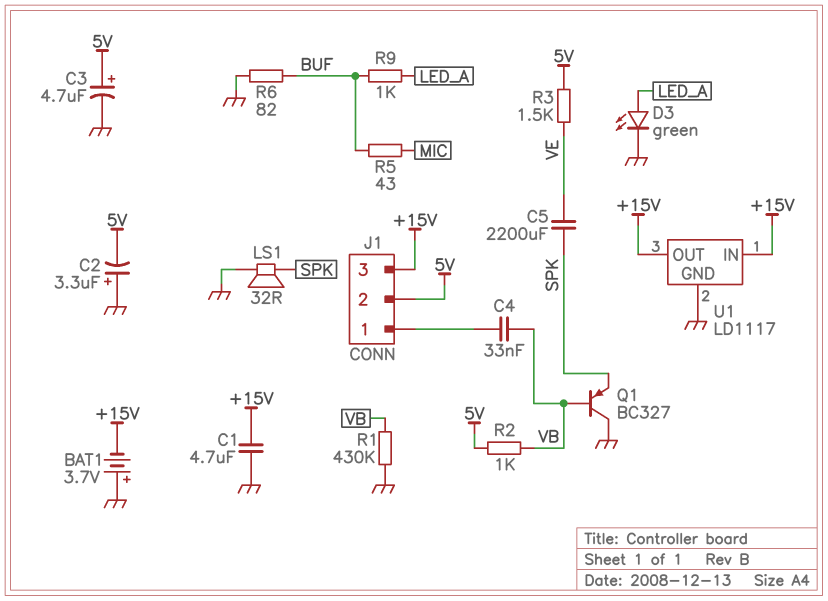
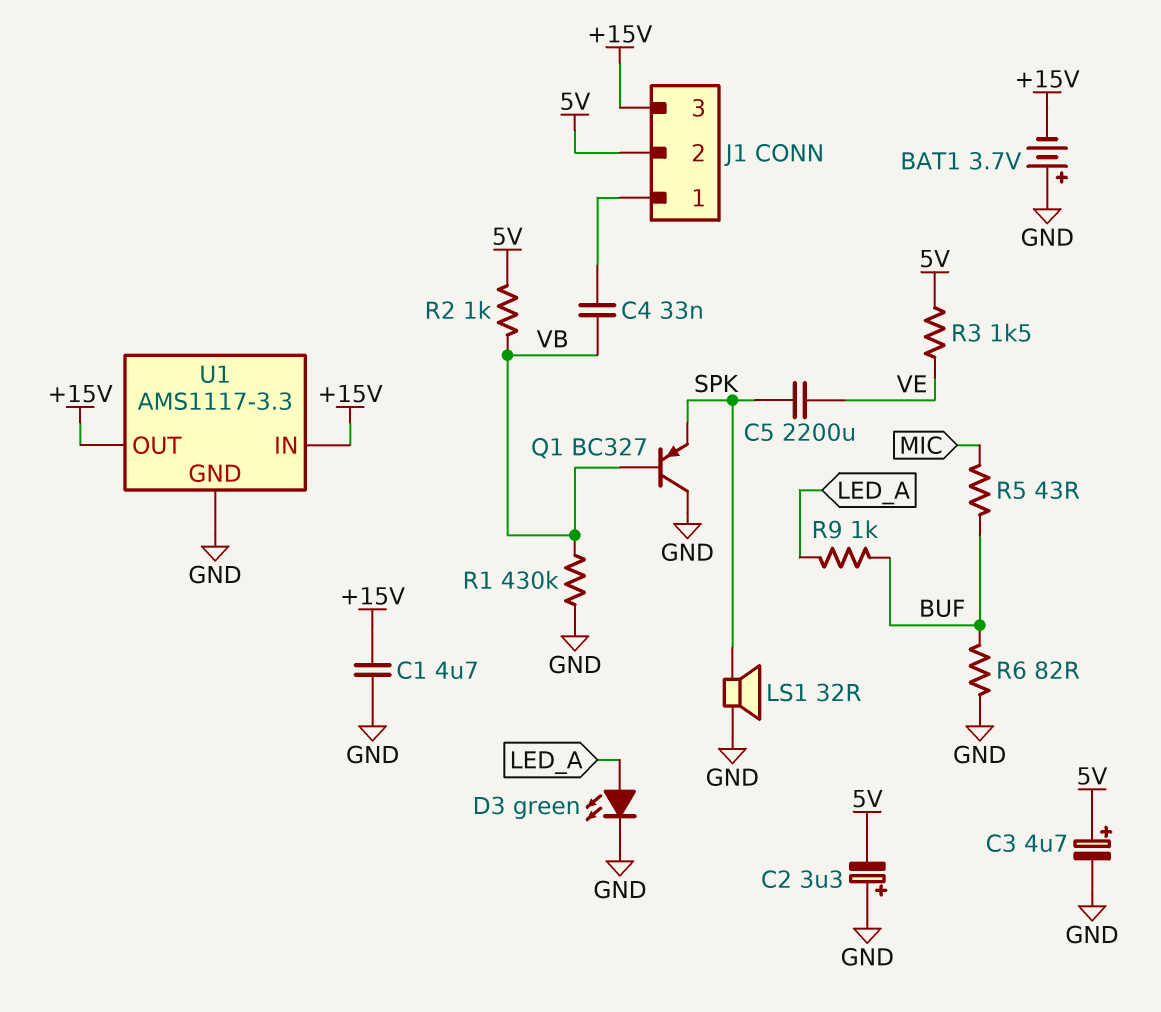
U1: LD1117 -> AMS1117-3.3

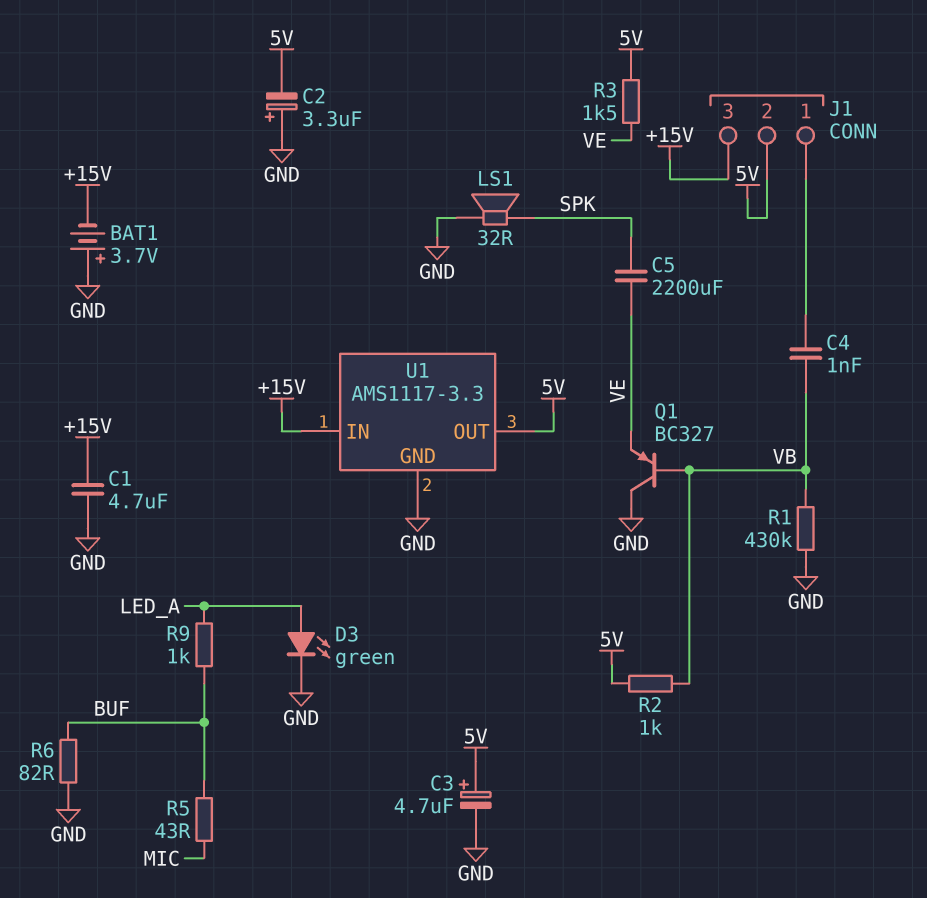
C4: 33nF (J1/1, VB) -> 1nF (J1/1, VB)
Q1: PNP BC327 (B VB, C GND, E SPK) -> PNP BC327 (B VB, C GND, E VE)
U1 pin OUT: +15V -> 5V

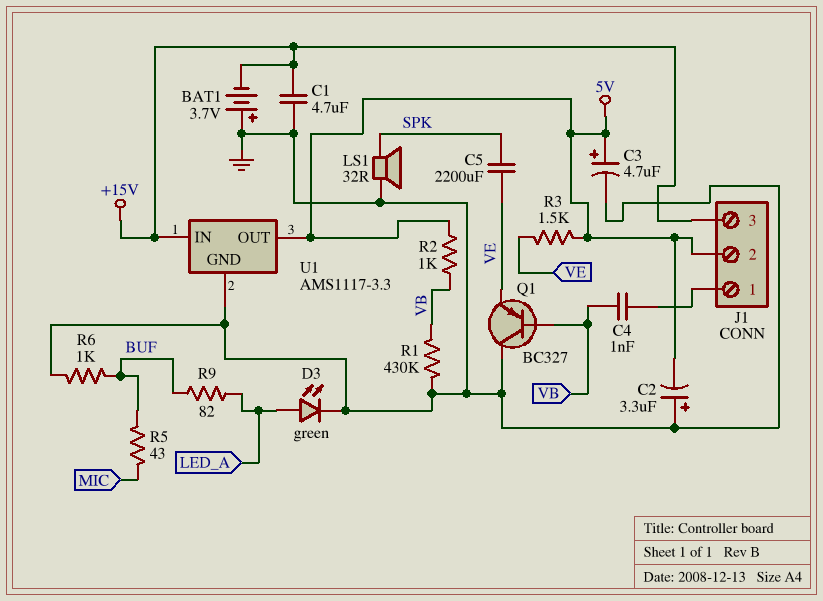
R6: 82 (BUF, GND) -> 1k (BUF, GND)
R9: 1k (BUF, LED_A) -> 82 (BUF, LED_A)

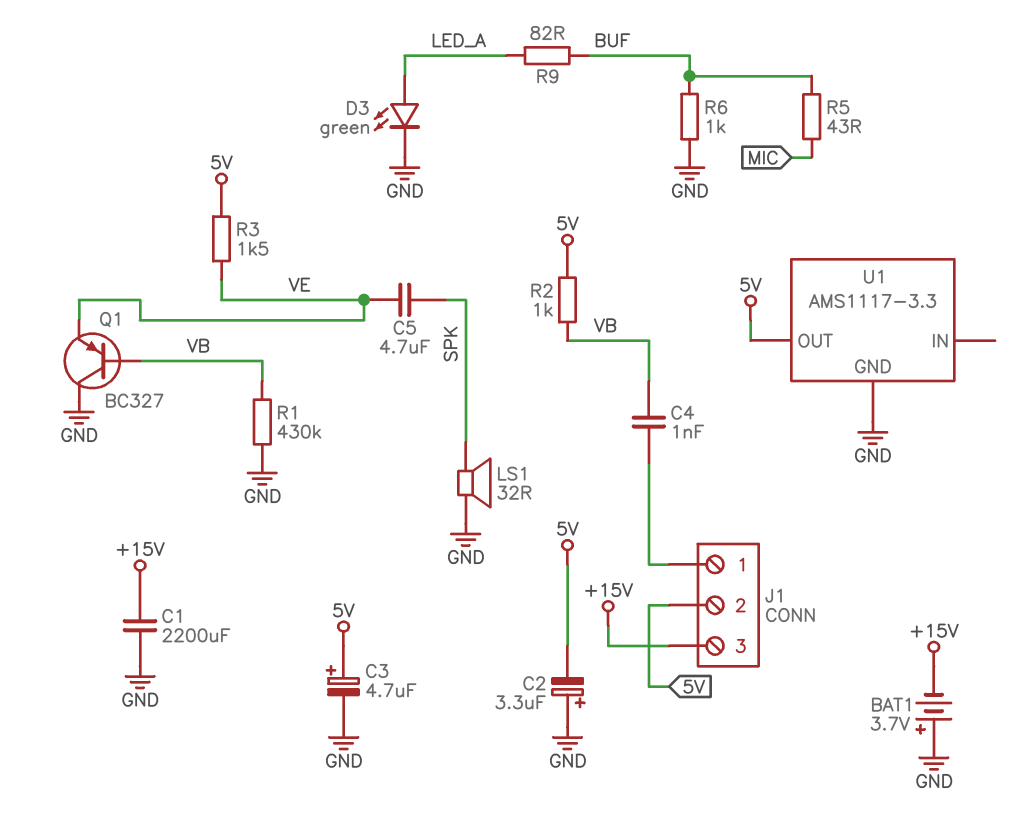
C1: 4.7uF (+15V, GND) -> 2200uF (+15V, GND)
C5: 2200uF (SPK, VE) -> 4.7uF (SPK, VE)
U1 pin IN: +15V -> none

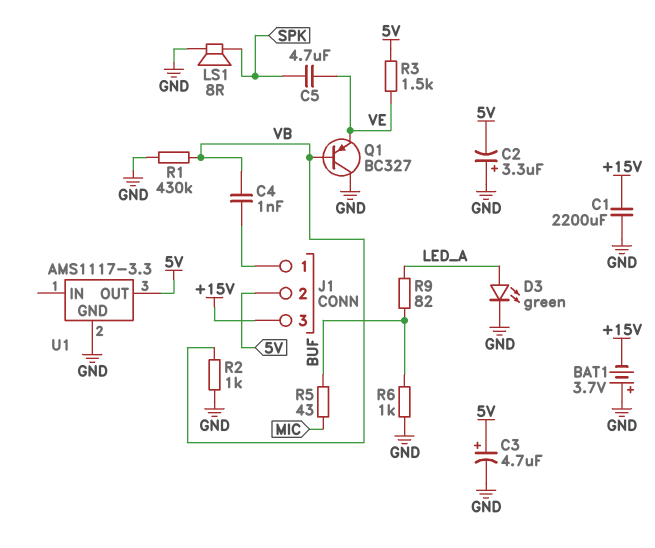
LS1: speaker 32R (GND, SPK) -> speaker 8R (GND, SPK)
R2: 1k (5V, VB) -> 1k (GND, VB)

